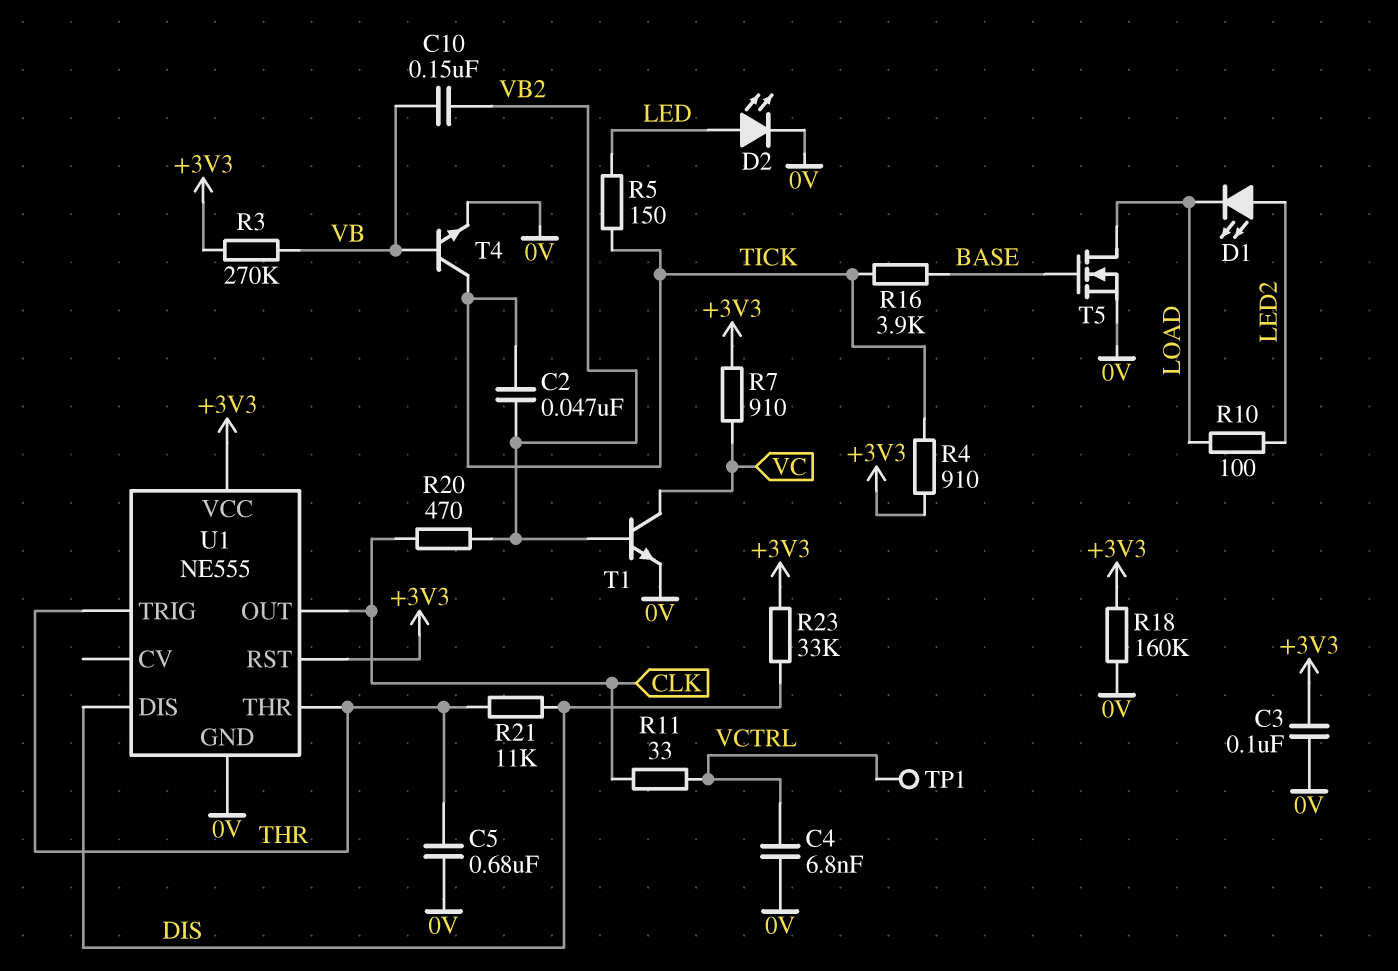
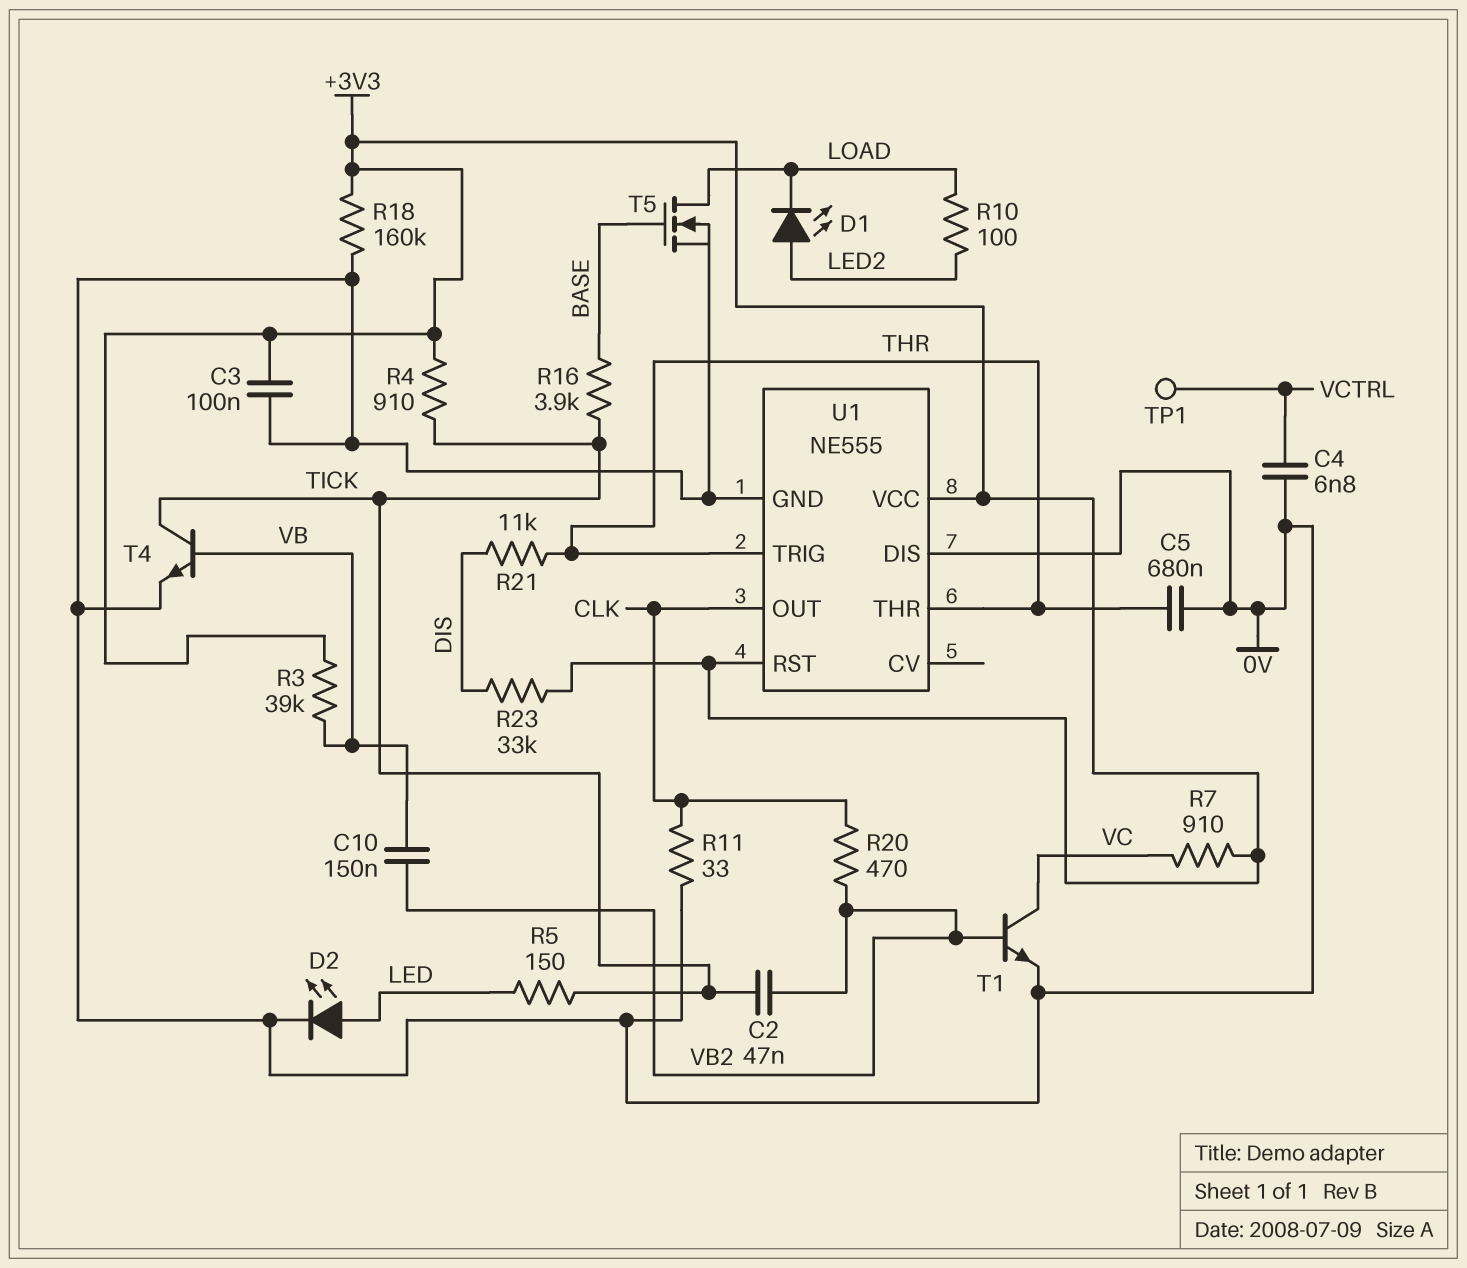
R3: 270k (+3V3, VB) -> 39k (+3V3, VB)
R11: 33 (CLK, VCTRL) -> 33 (0V, CLK)
U1 pin DIS: DIS -> 0V

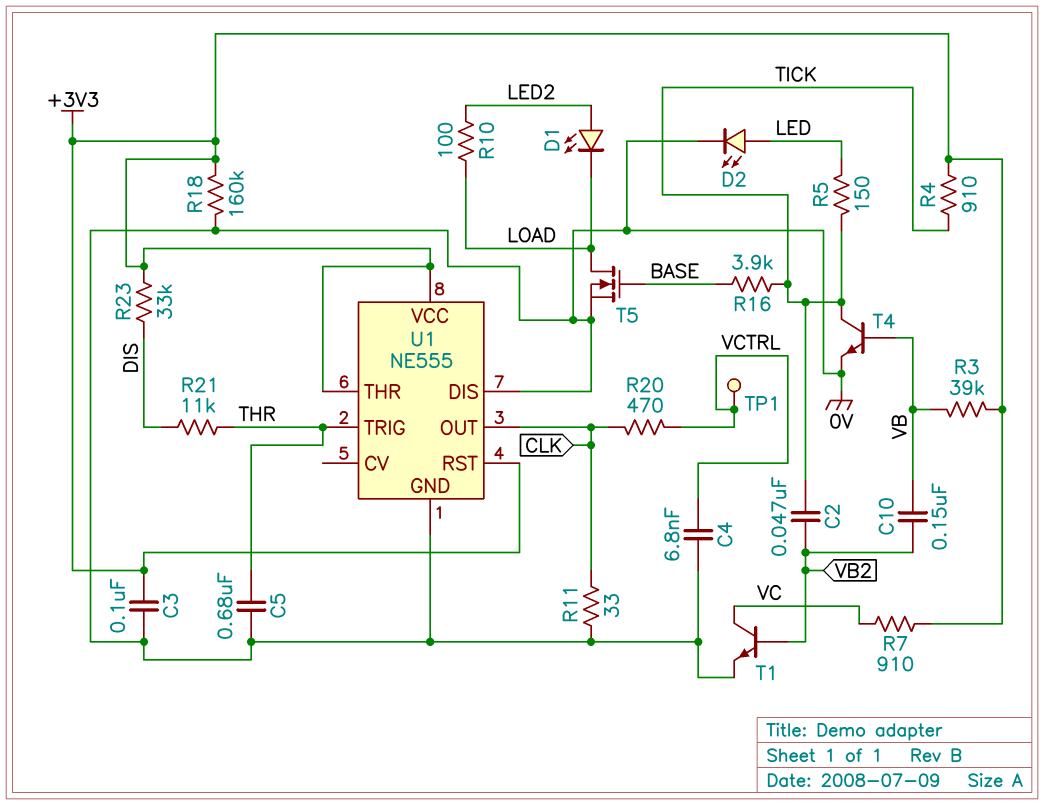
R20: 470 (CLK, VB2) -> 470 (CLK, VCTRL)
U1 pin THR: THR -> +3V3

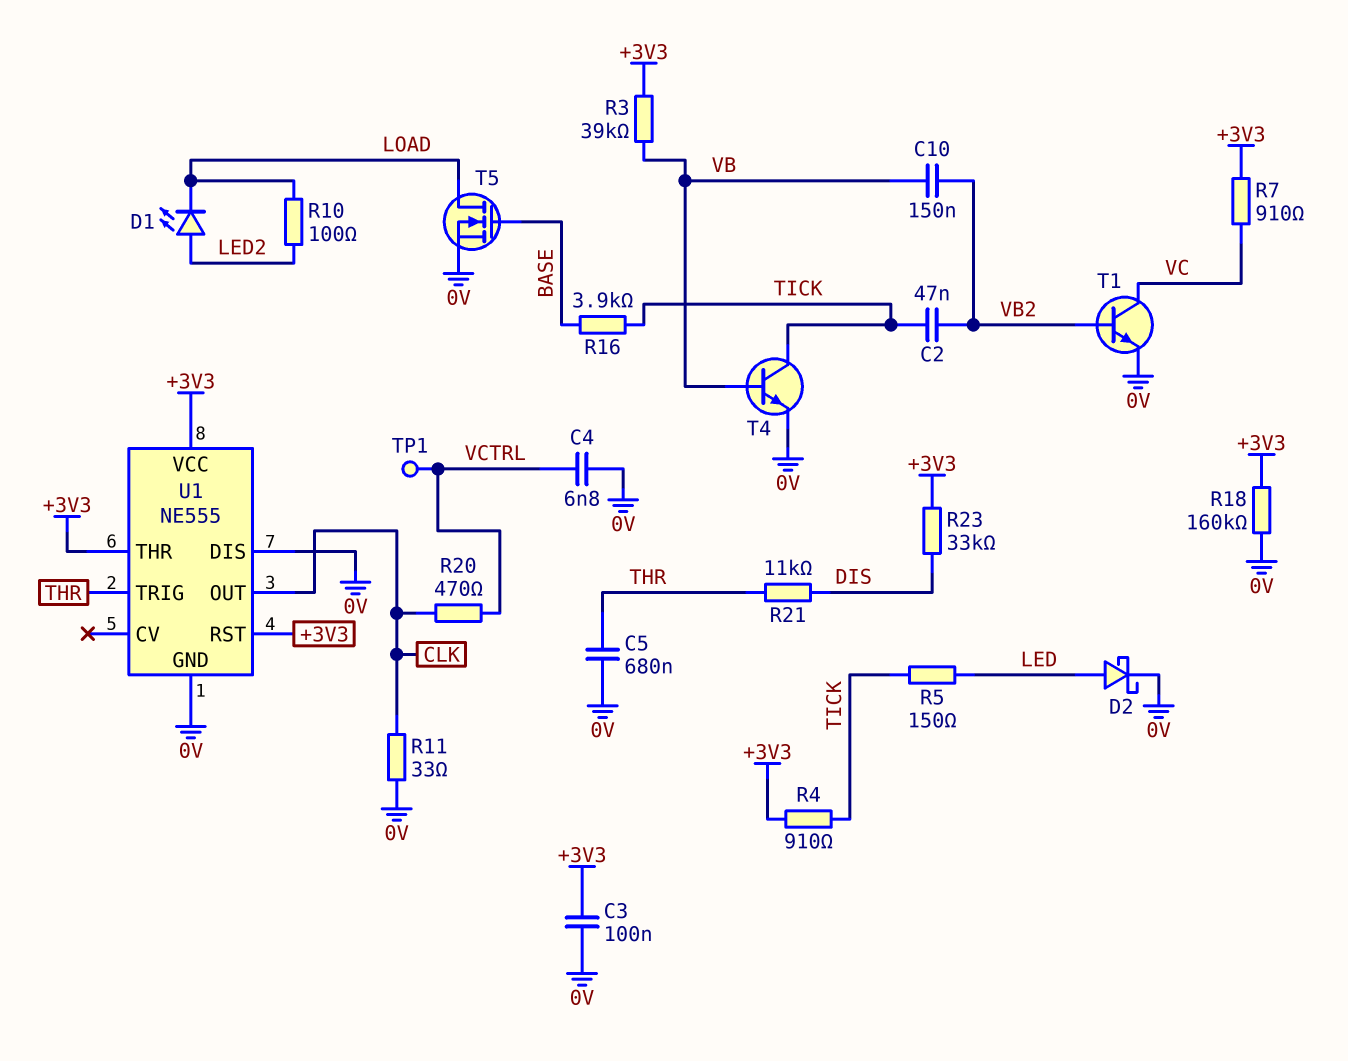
D2: LED (A LED, K 0V) -> schottky (A LED, K 0V)

